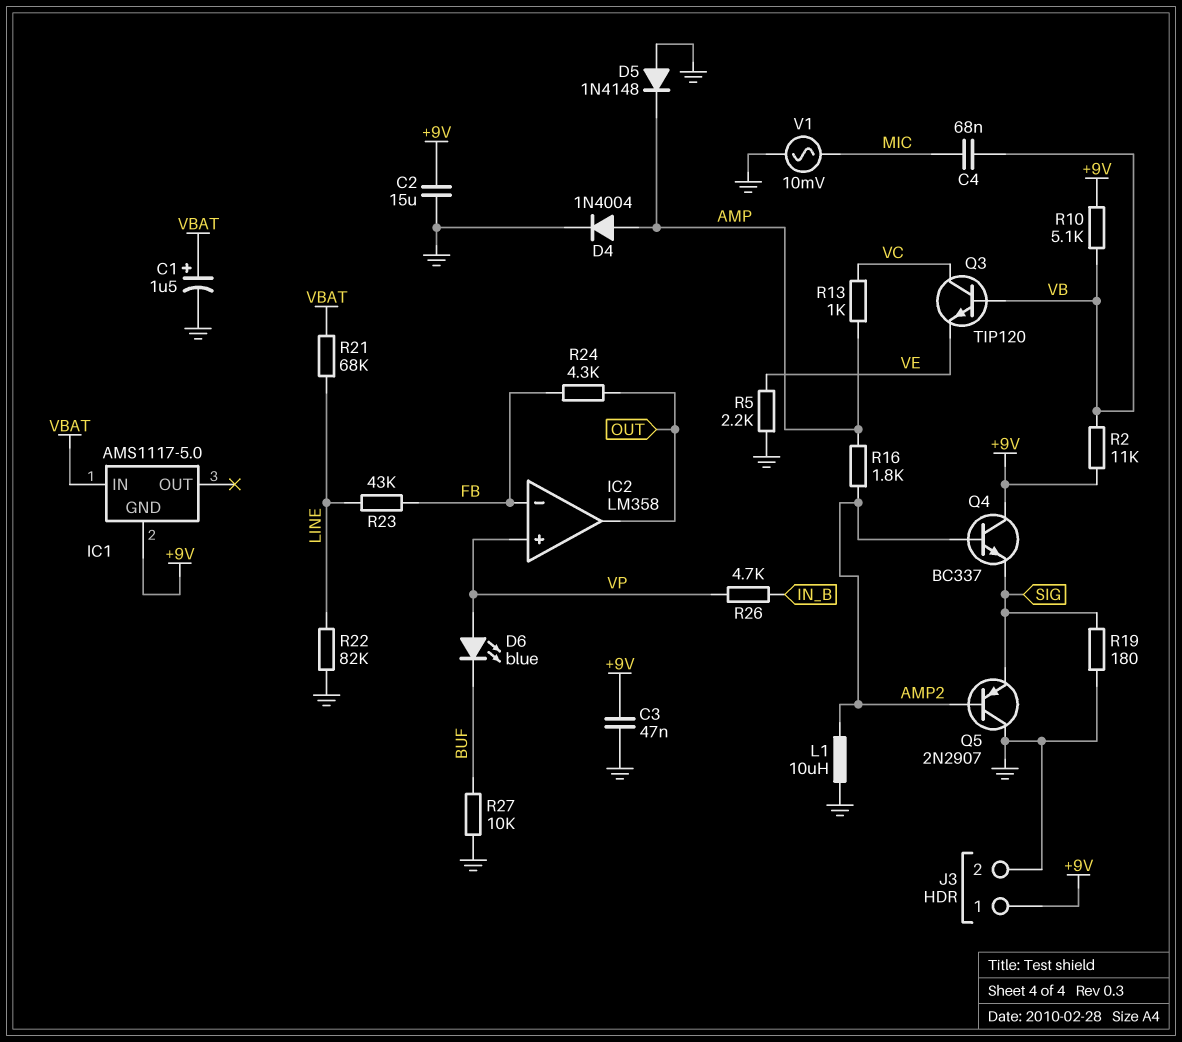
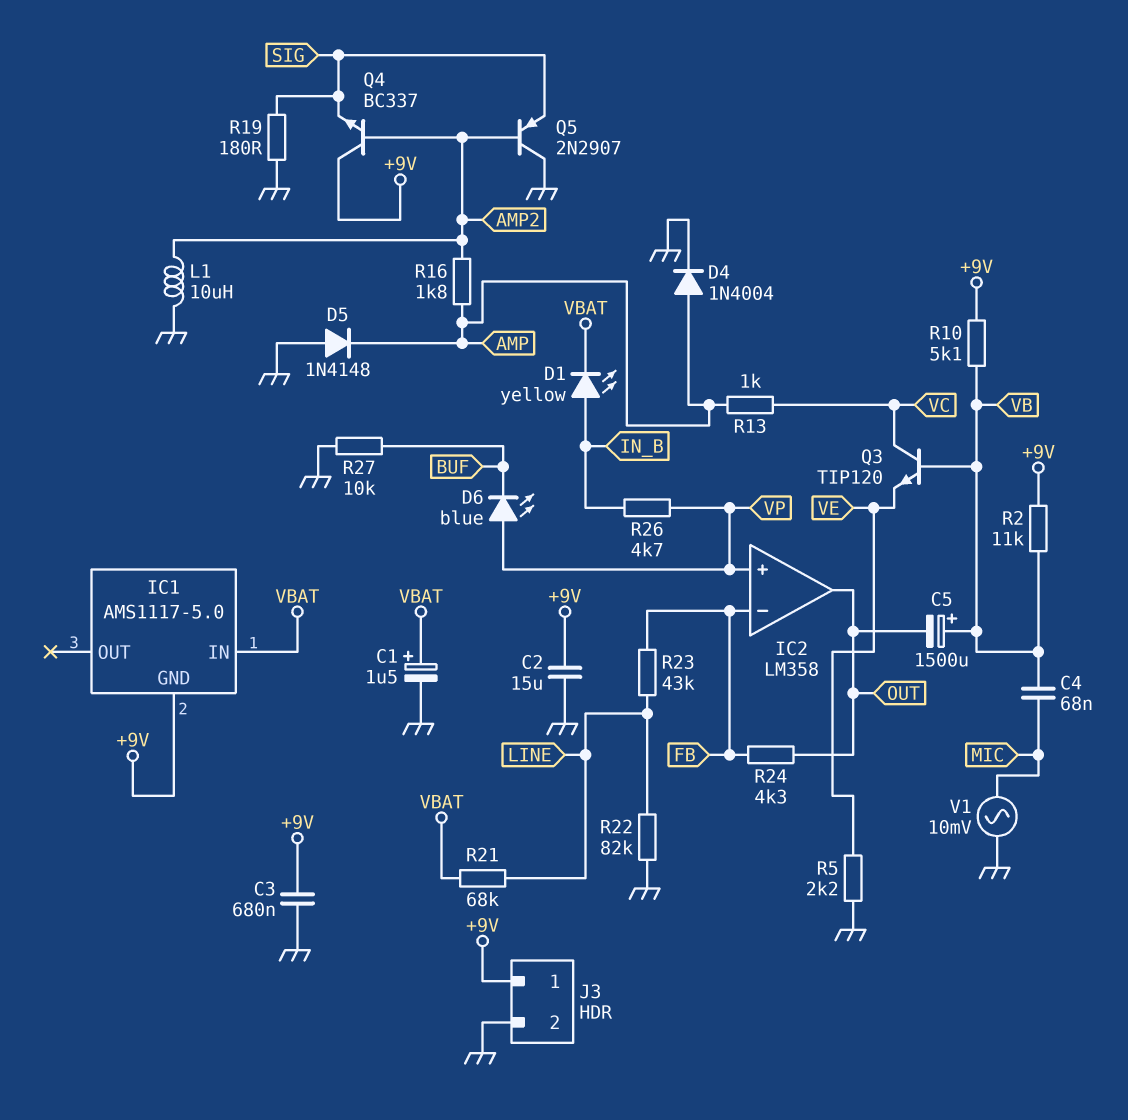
C3: 47nF (+9V, GND) -> 680nF (+9V, GND)
C5: none -> 1500uF (plus VB, minus OUT)
D1: none -> LED yellow (A IN_B, K VBAT)

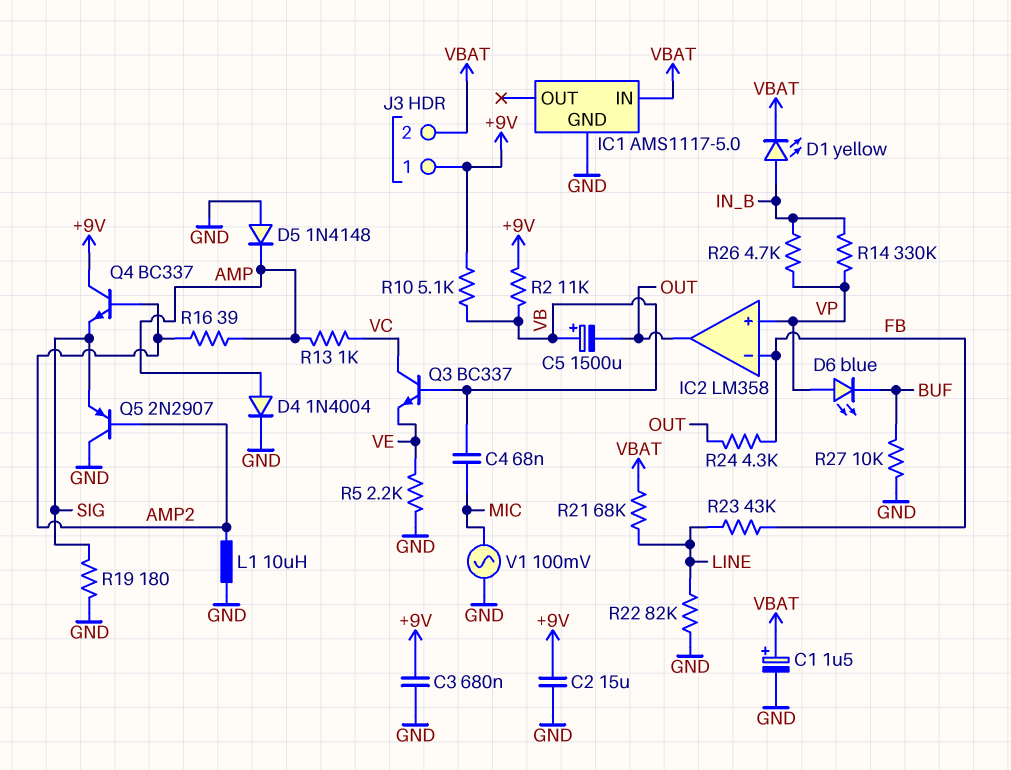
IC1 pin GND: +9V -> GND
J3 pin 2: GND -> VBAT
Q3: NPN TIP120 (B VB, C VC, E VE) -> NPN BC337 (B VB, C VC, E VE)
R14: none -> 330k (IN_B, VP)
R16: 1.8k (AMP, AMP2) -> 39 (AMP, AMP2)
V1: AC 10mV (GND, MIC) -> AC 100mV (GND, MIC)

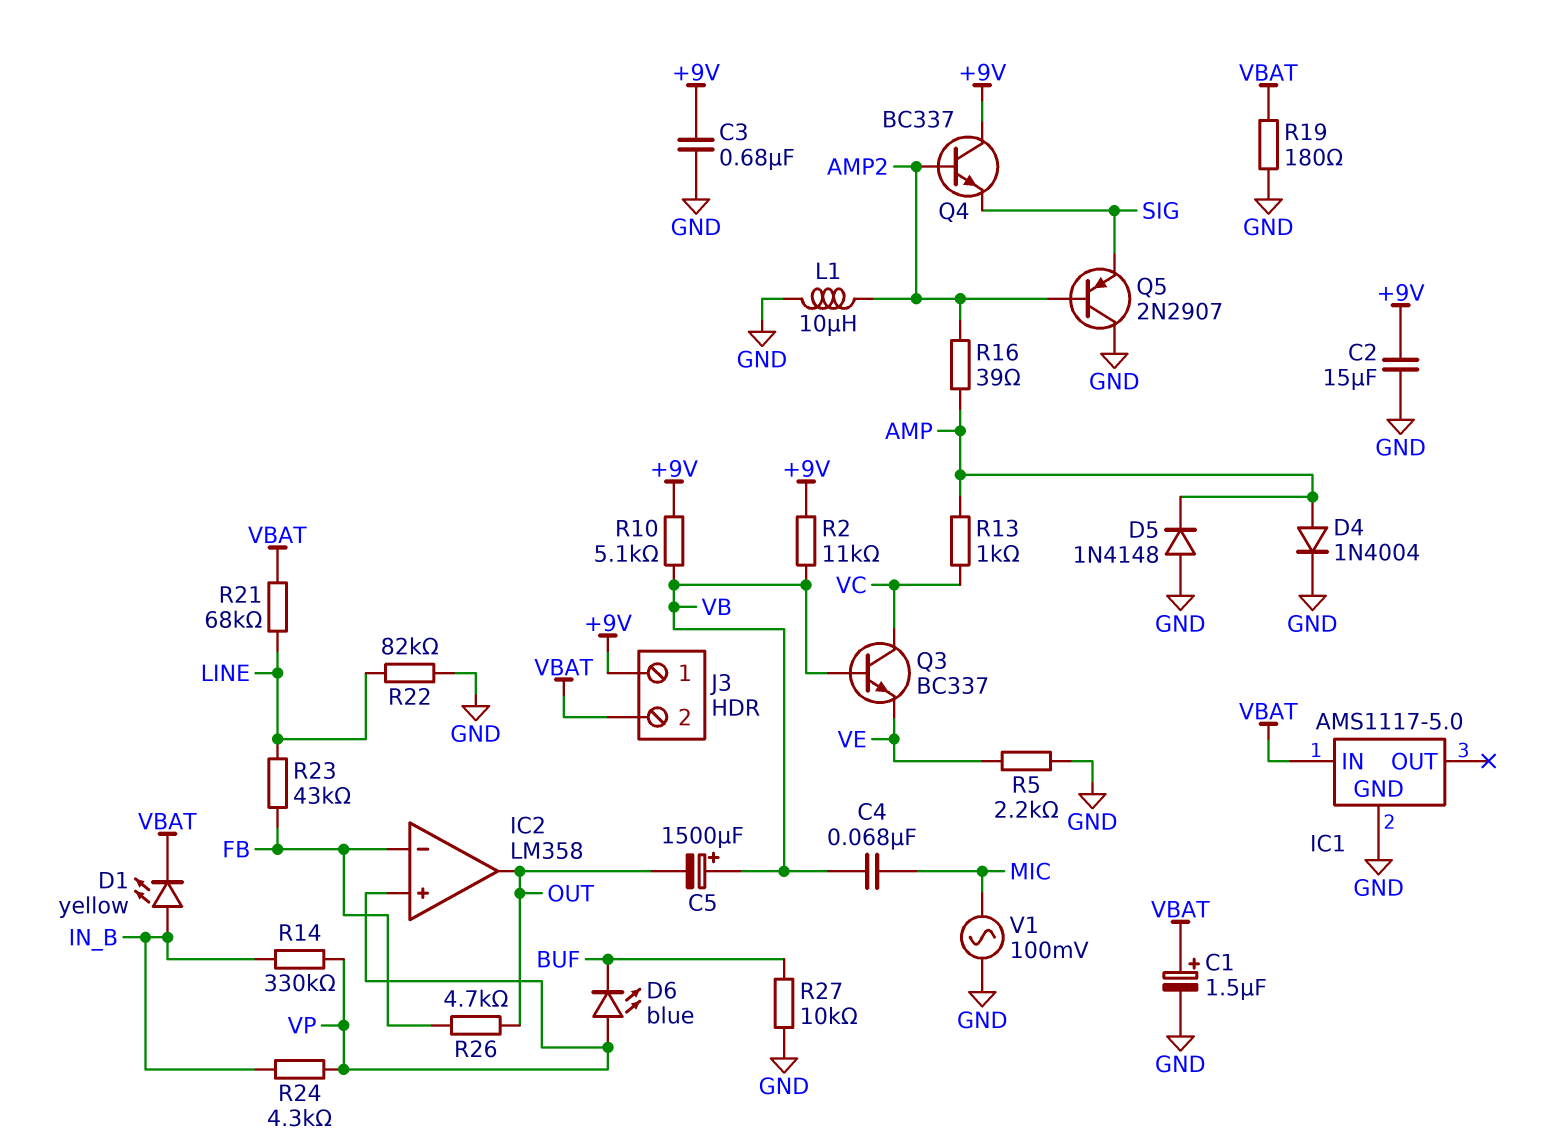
R19: 180 (GND, SIG) -> 180 (GND, VBAT)
R24: 4.3k (FB, OUT) -> 4.3k (IN_B, VP)
R26: 4.7k (IN_B, VP) -> 4.7k (FB, OUT)

